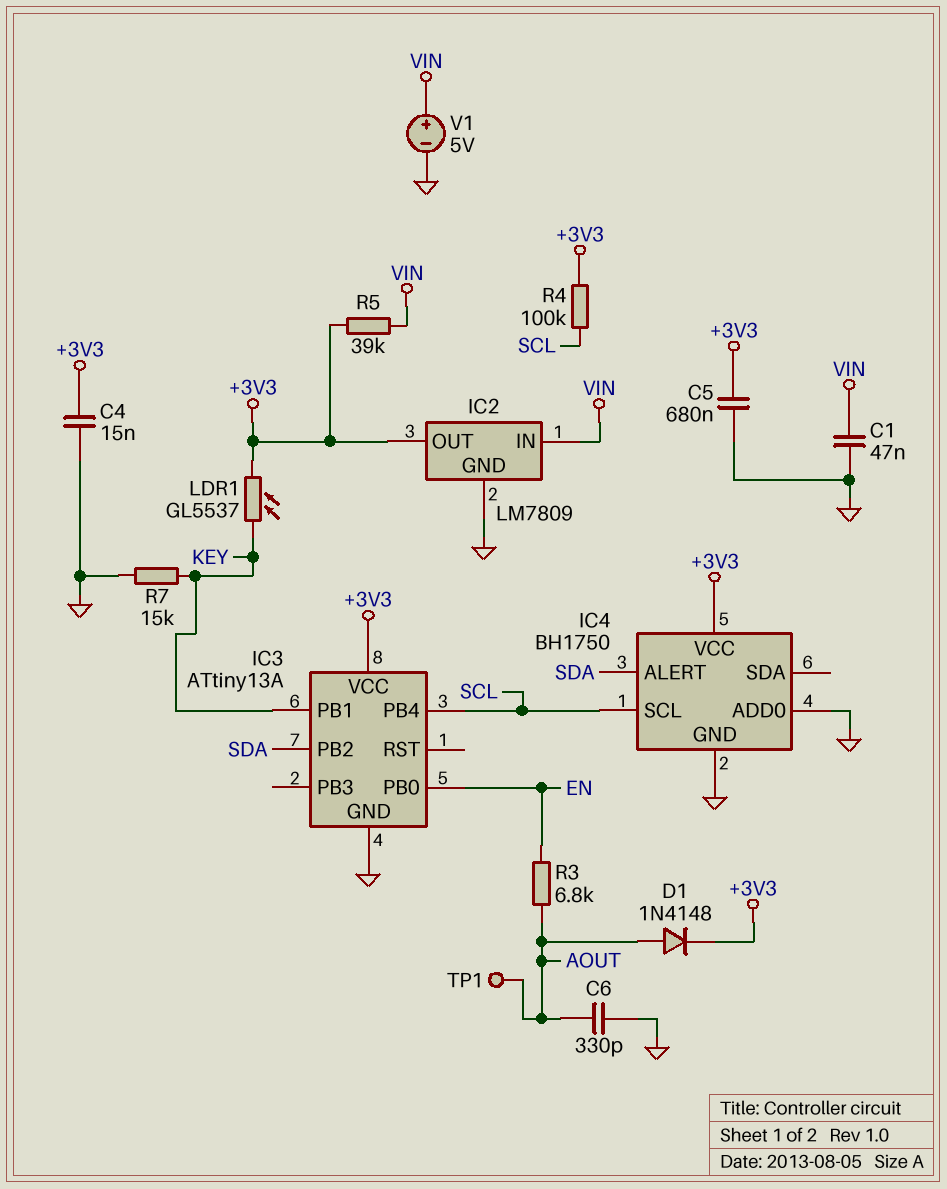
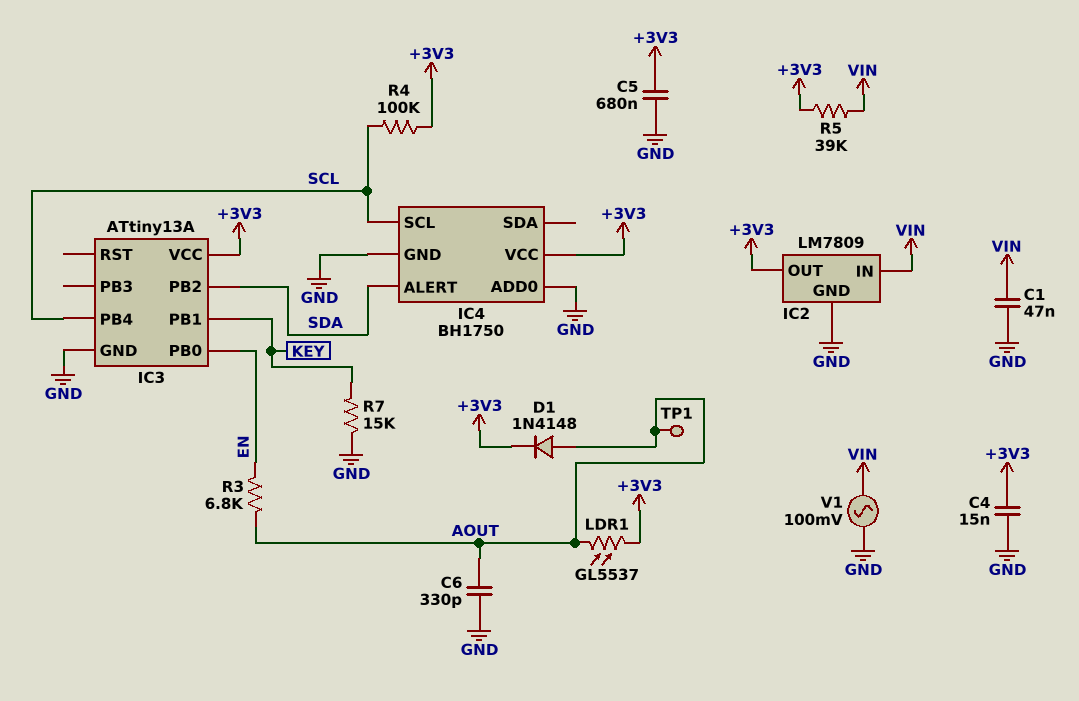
LDR1: GL5537 (+3V3, KEY) -> GL5537 (+3V3, AOUT)
V1: 5V (plus VIN, minus GND) -> AC 100mV (GND, VIN)

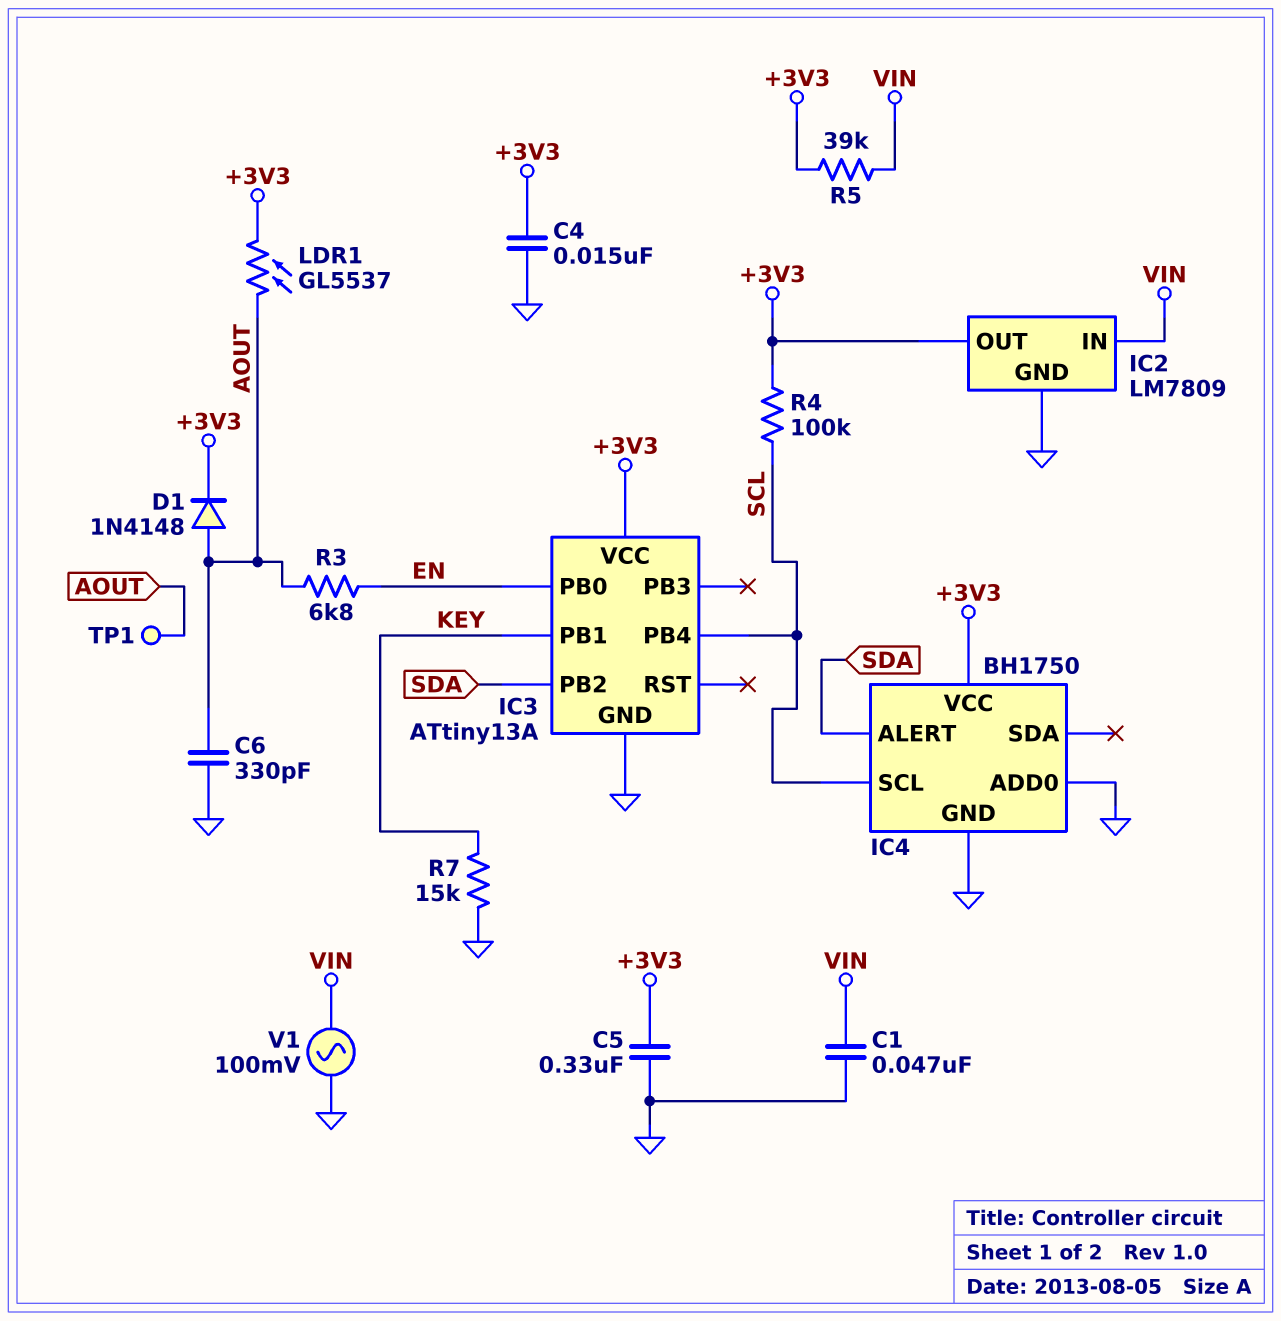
C5: 680nF (+3V3, GND) -> 330nF (+3V3, GND)

